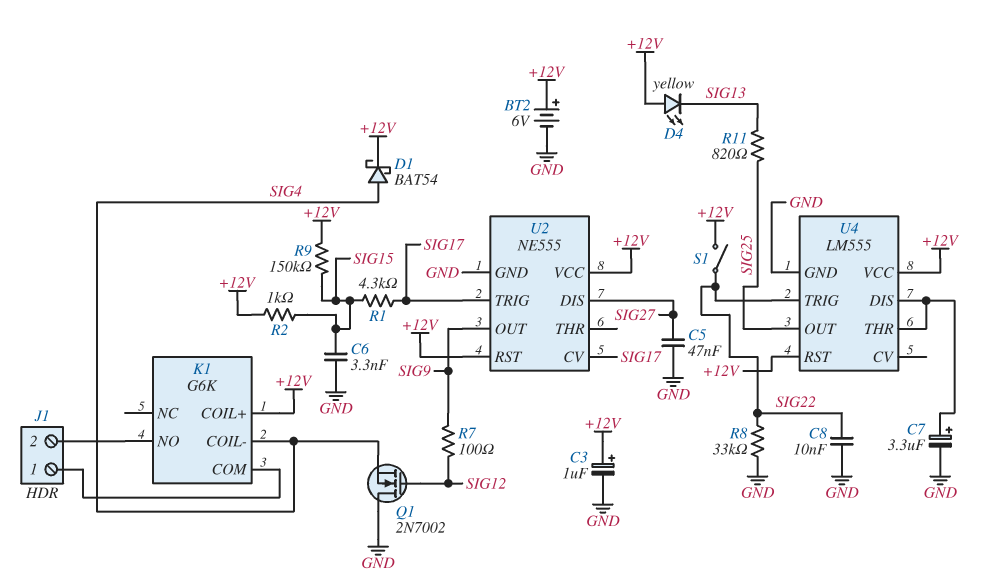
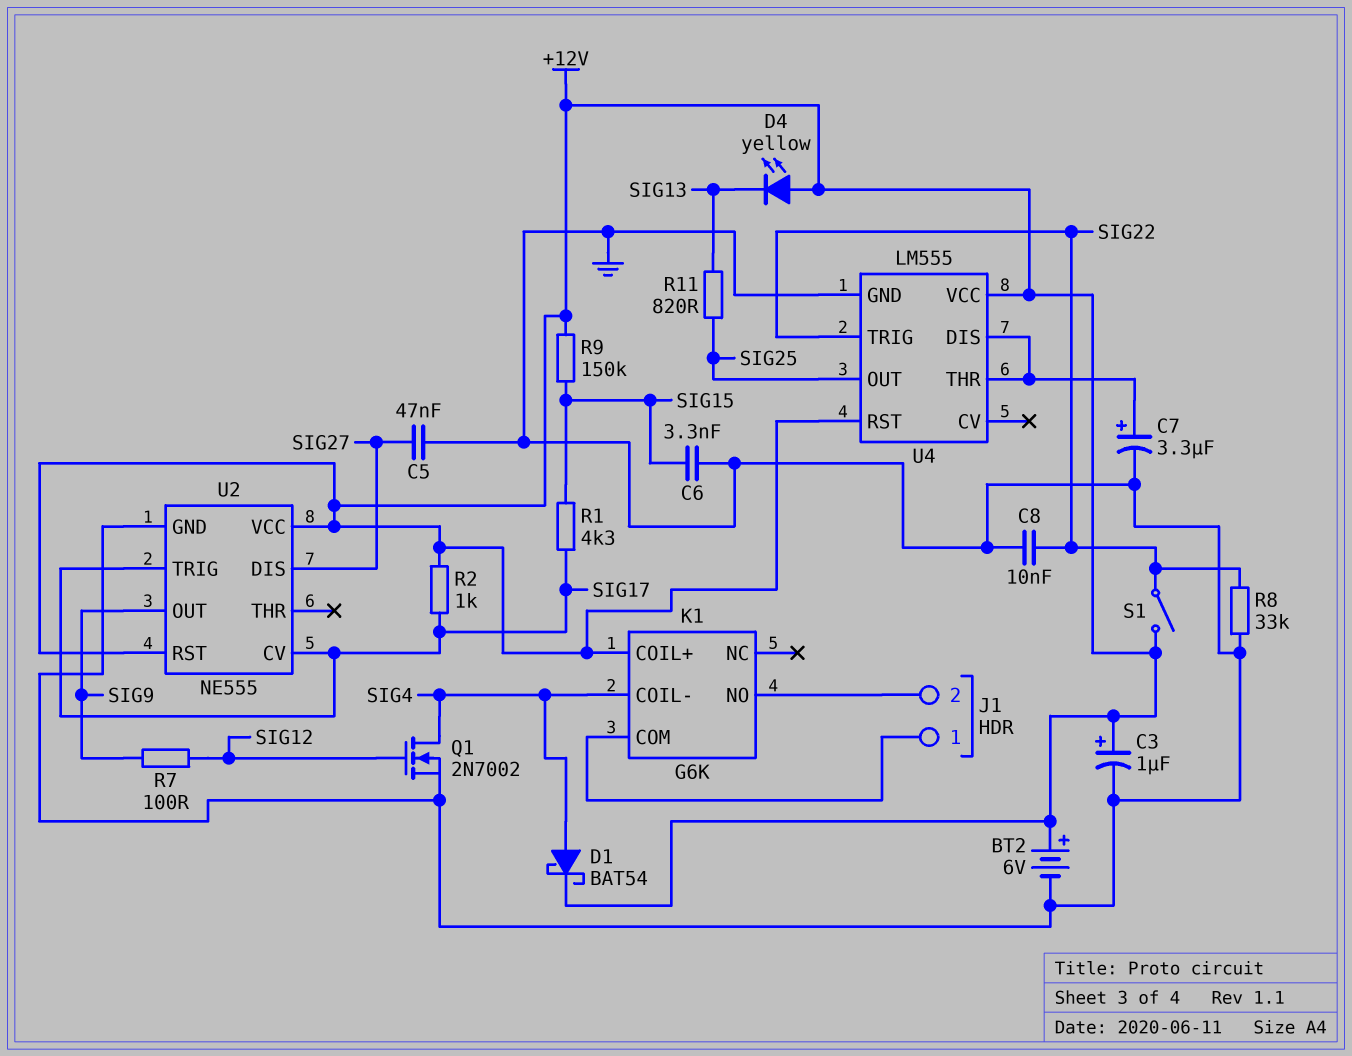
Q1: NMOS 2N7002 (G SIG12, D GND, S SIG4) -> NMOS 2N7002 (G SIG12, D SIG4, S GND)
R2: 1k (+12V, SIG15) -> 1k (+12V, SIG17)

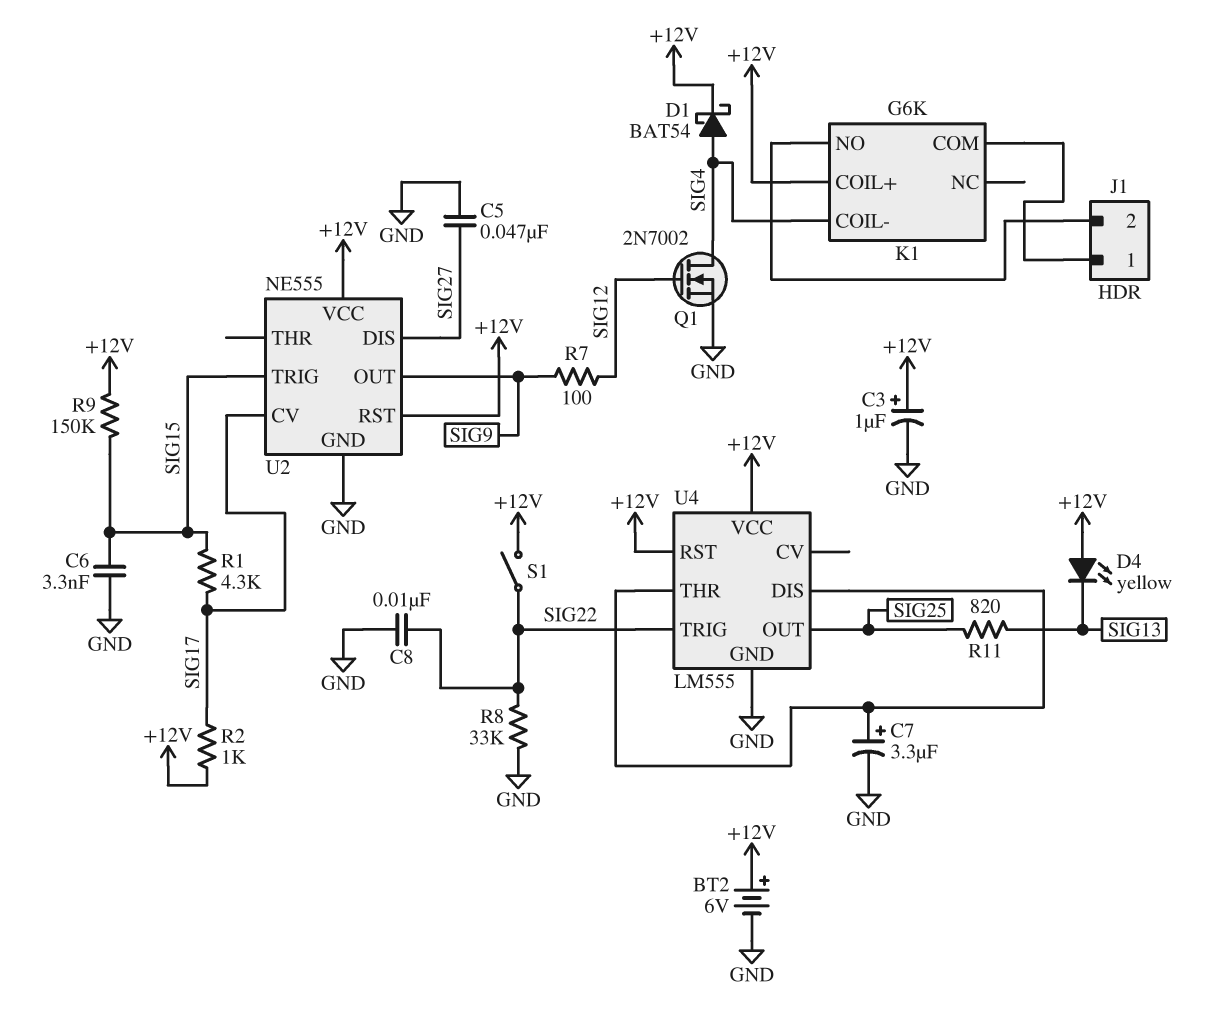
U2 pin TRIG: SIG17 -> SIG15

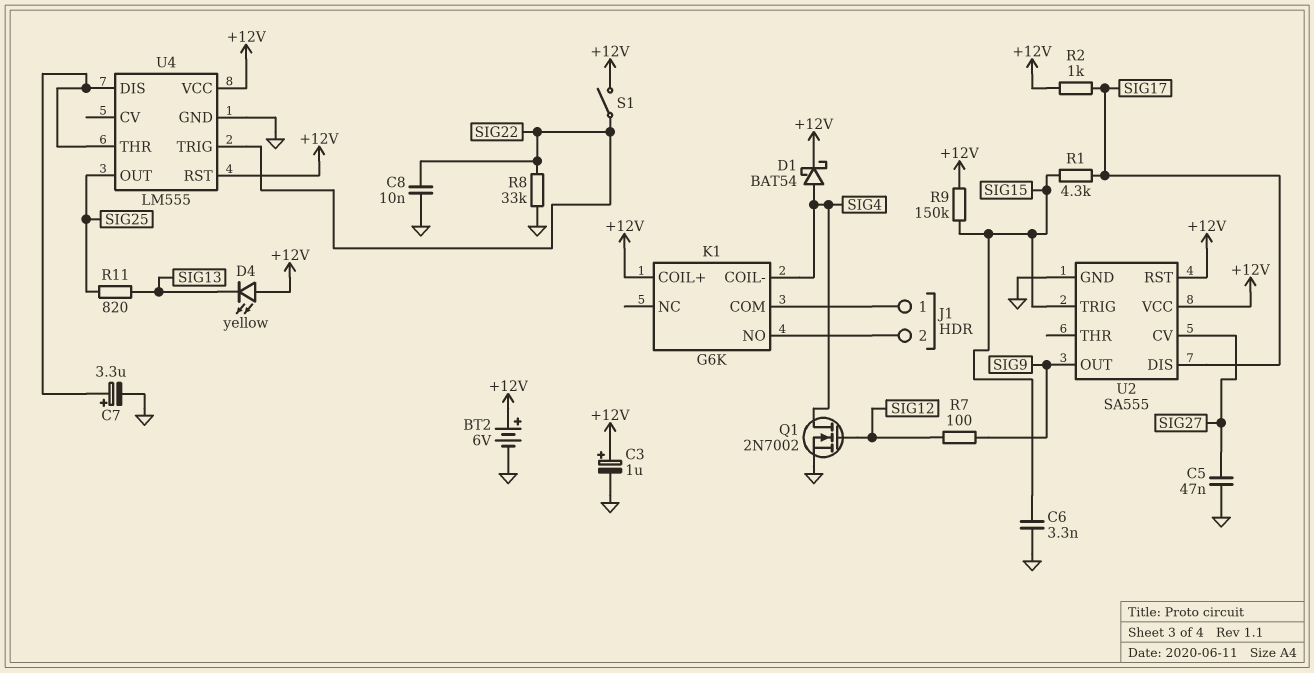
U2: NE555 -> SA555
U2 pin CV: SIG17 -> SIG27
U2 pin DIS: SIG27 -> SIG17

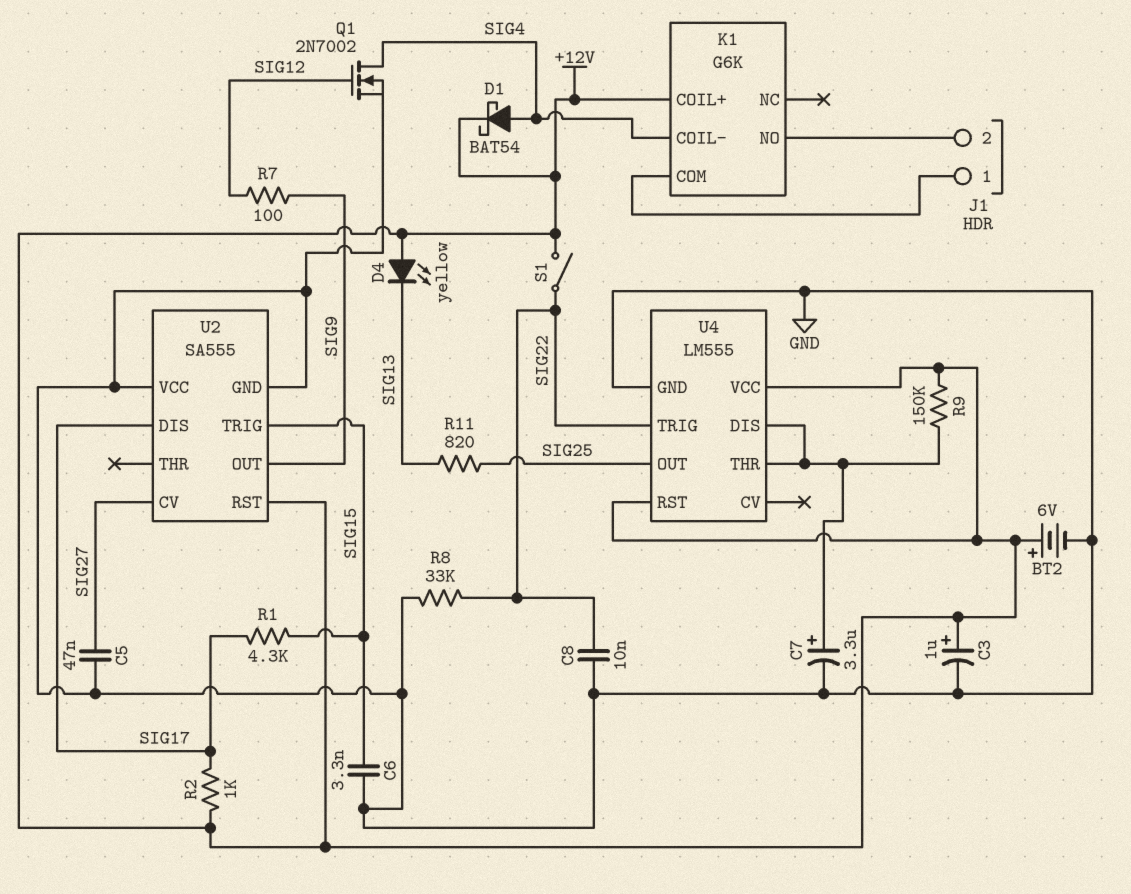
R9: 150k (+12V, SIG15) -> 150k (+12V, U4/DIS)
U2 pin VCC: +12V -> GND

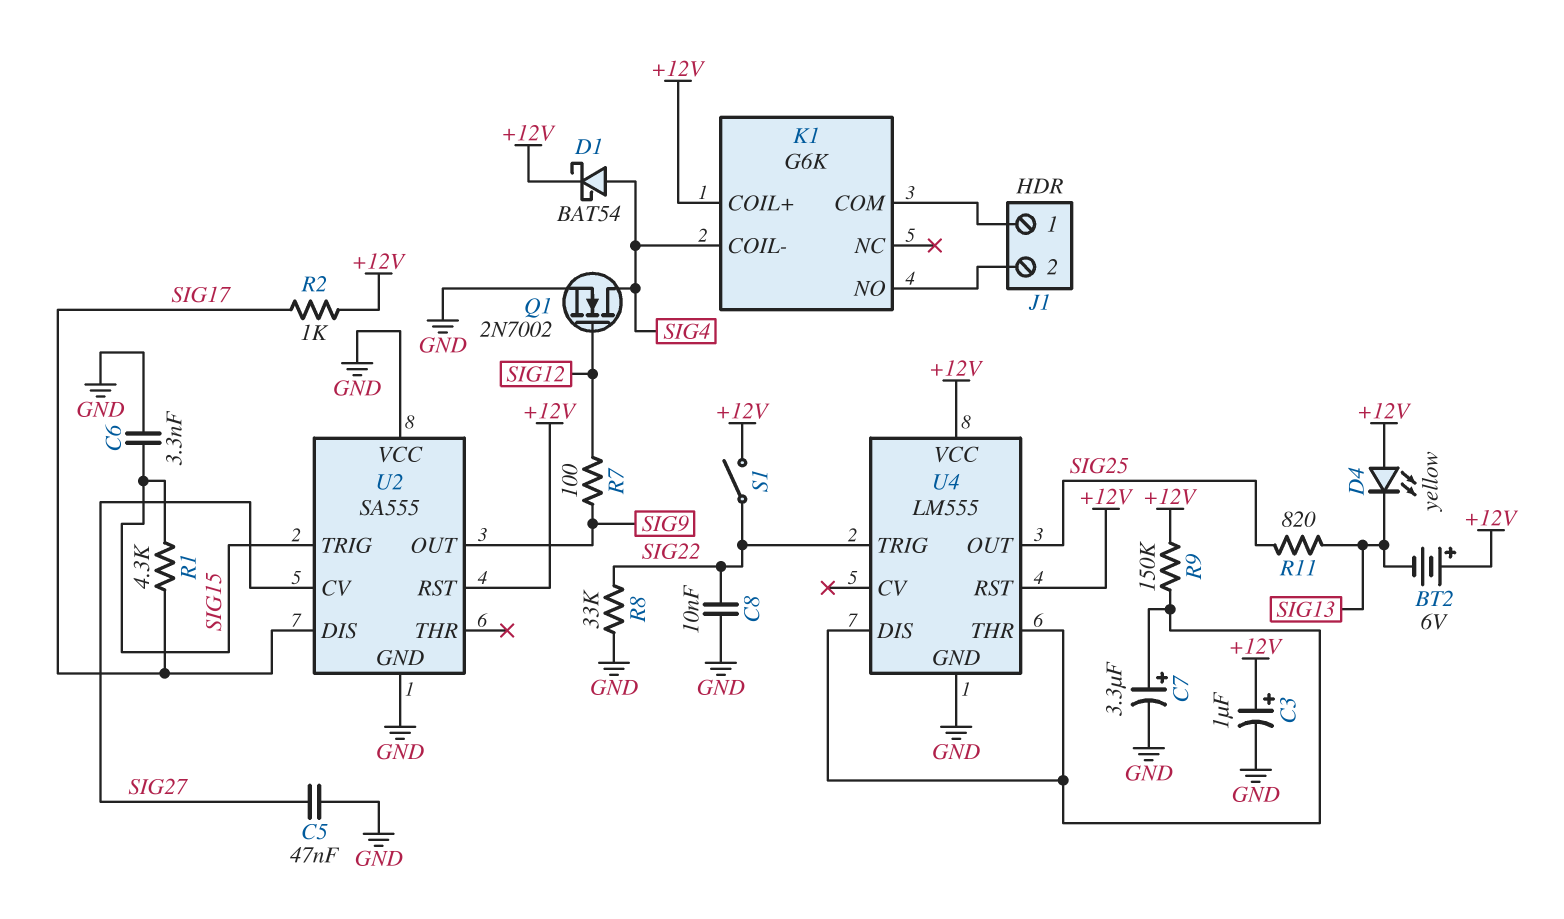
BT2: 6V (plus +12V, minus GND) -> 6V (plus +12V, minus SIG13)

